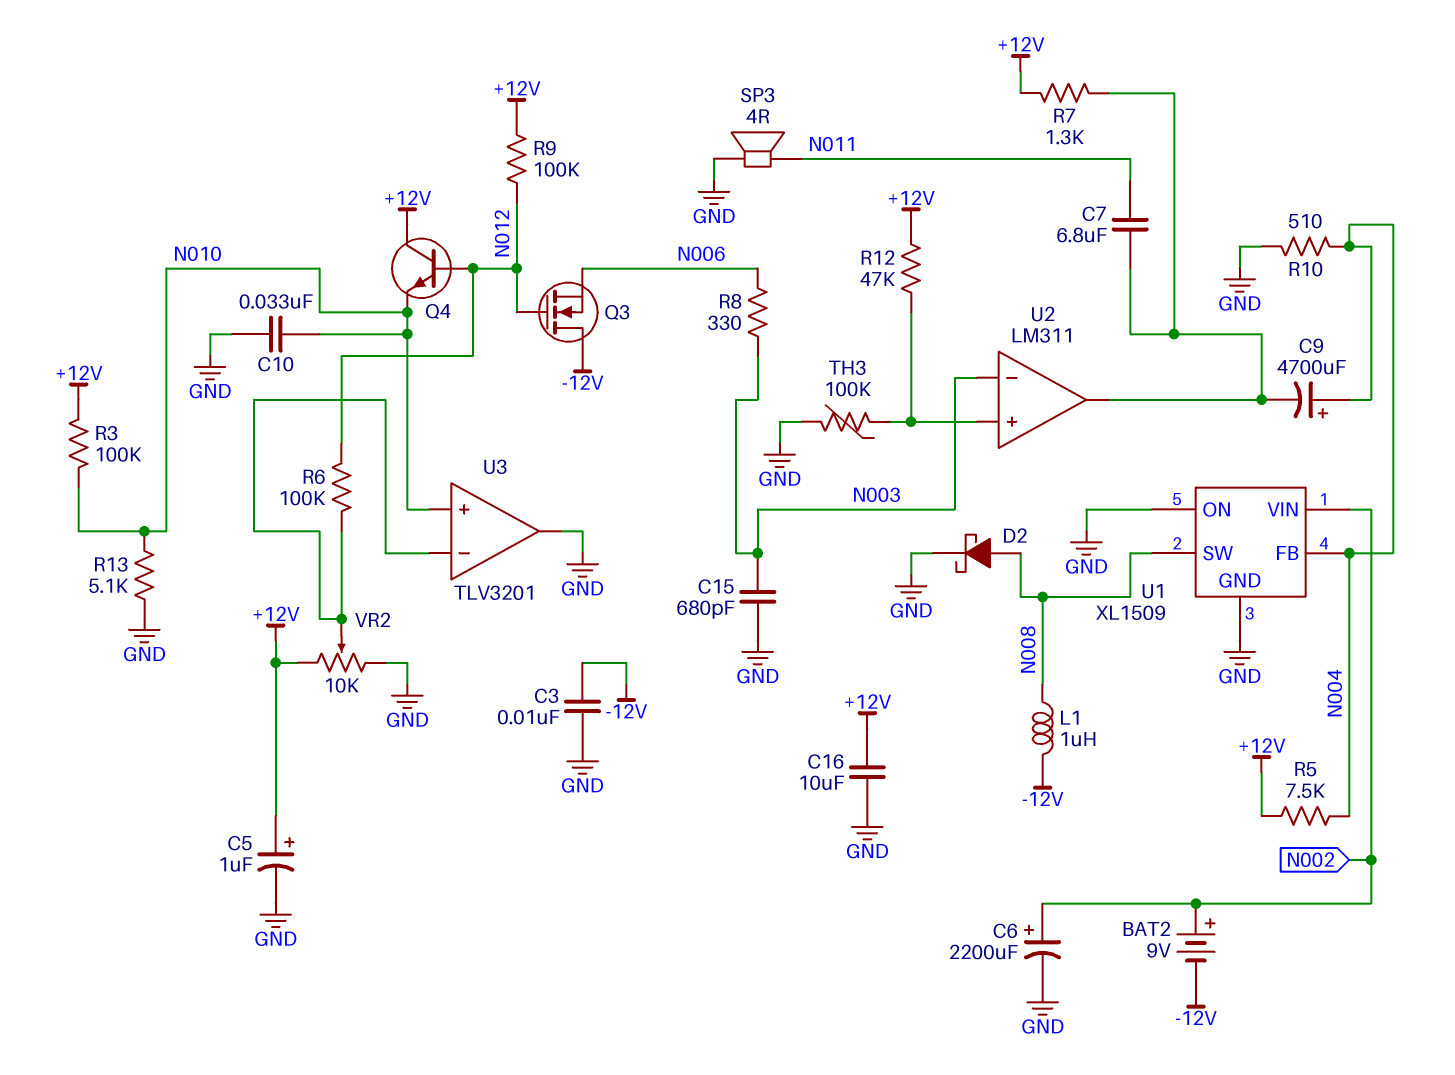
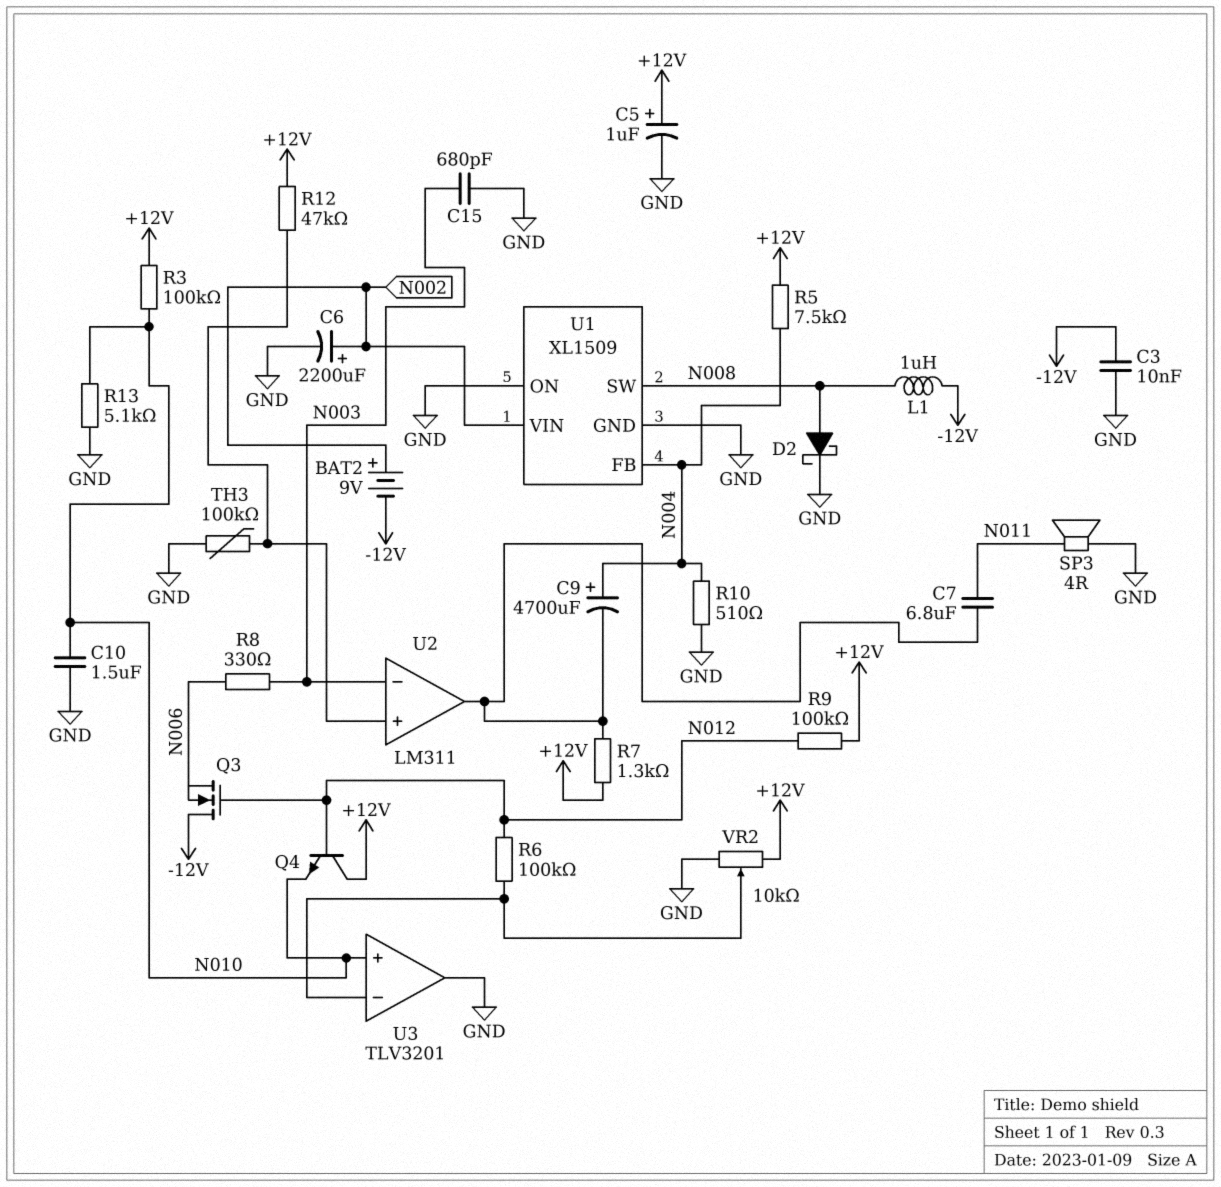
C10: 33nF (GND, N010) -> 1.5uF (GND, N010)
C16: 10uF (+12V, GND) -> none

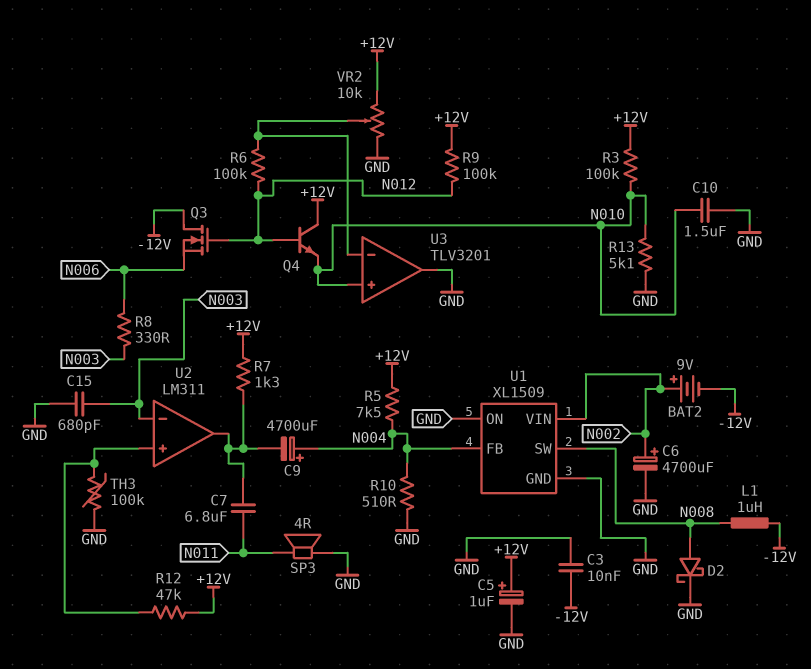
C6: 2200uF (plus N002, minus GND) -> 4700uF (plus N002, minus GND)

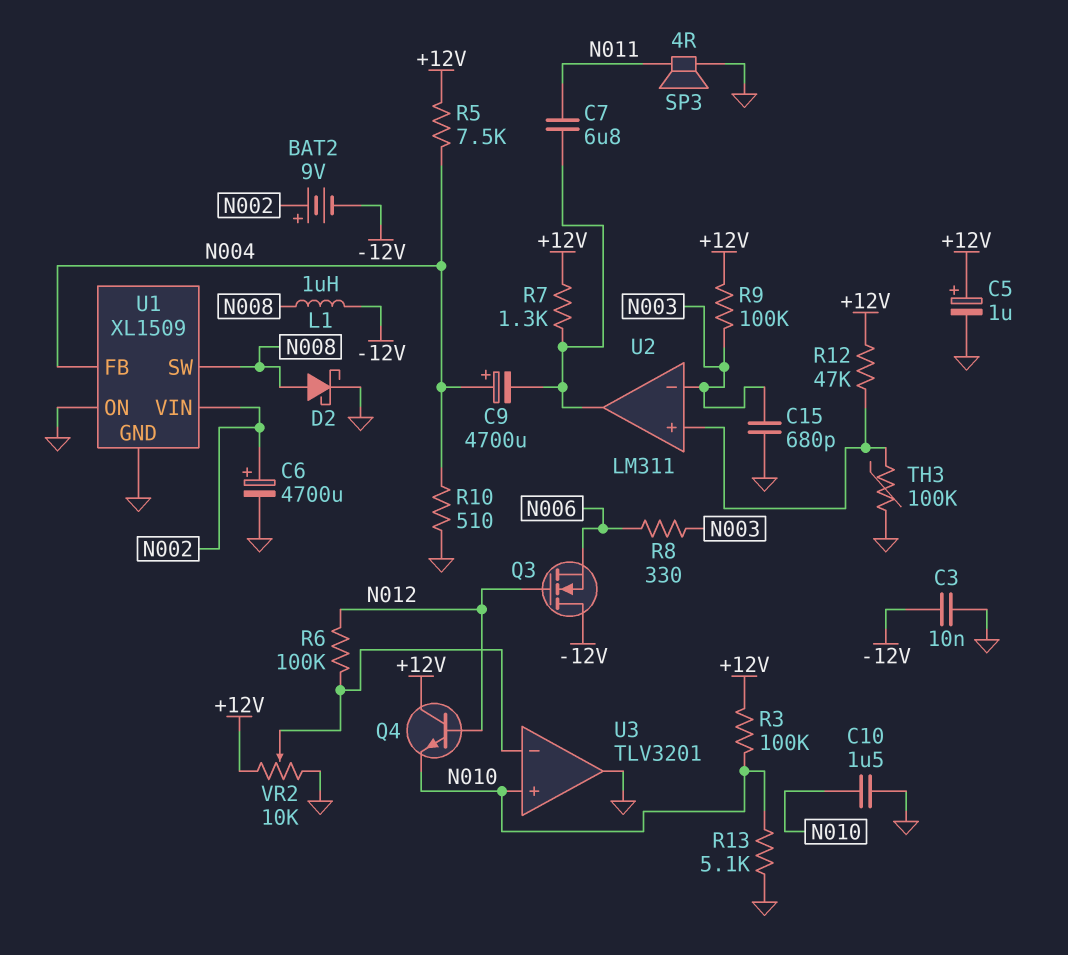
R9: 100k (+12V, N012) -> 100k (+12V, N003)

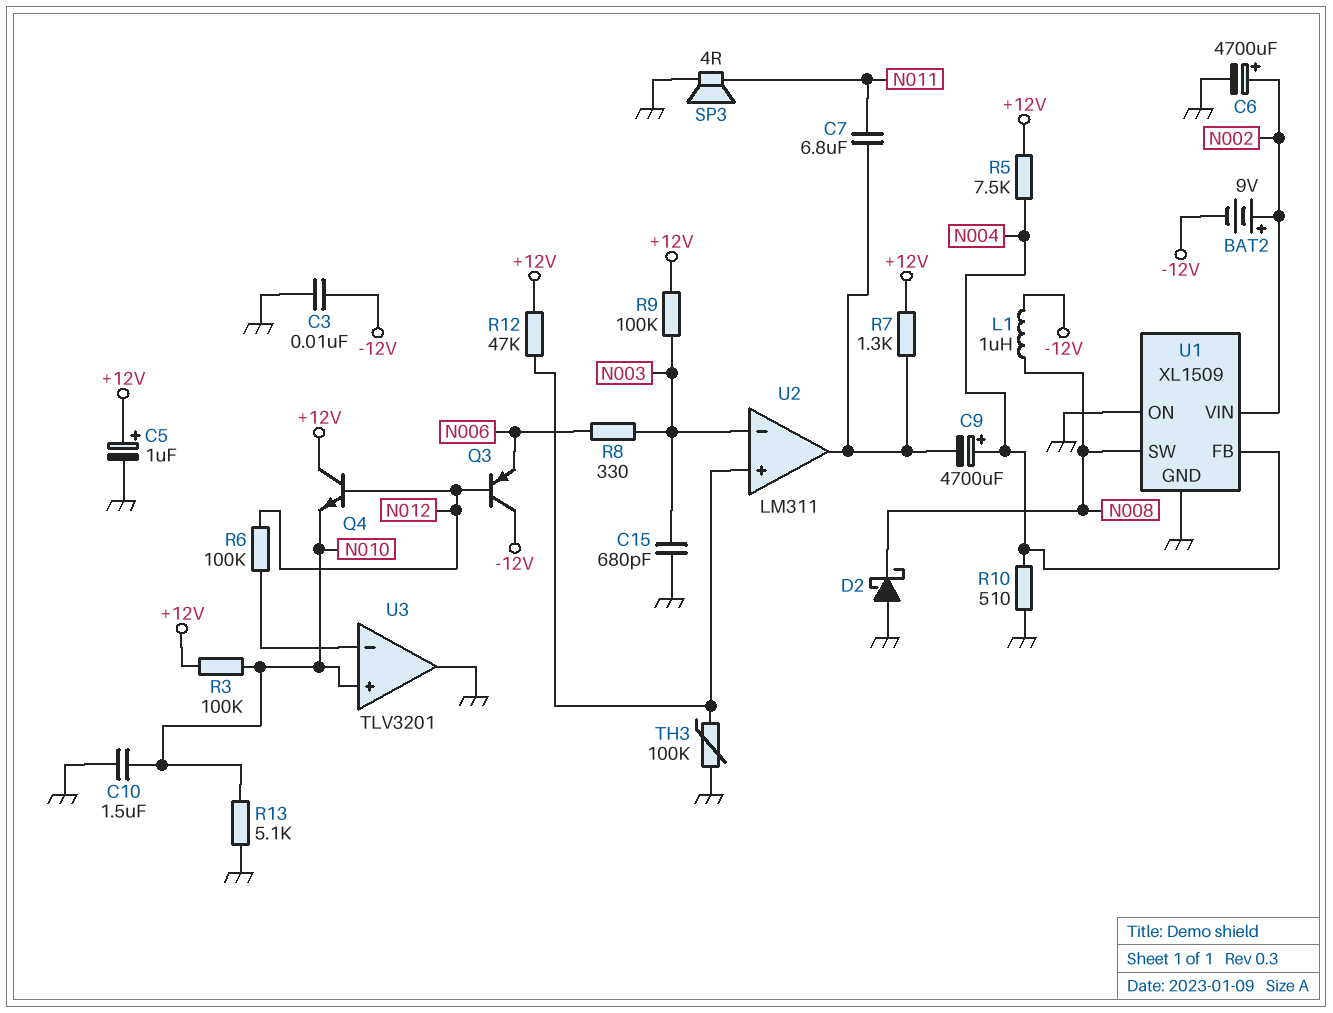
D2: schottky (A N008, K GND) -> schottky (A GND, K N008)
Q3: NMOS (G N012, D -12V, S N006) -> PNP (B N012, C -12V, E N006)
VR2: 10k (+12V, GND, wiper U3/in-) -> none

